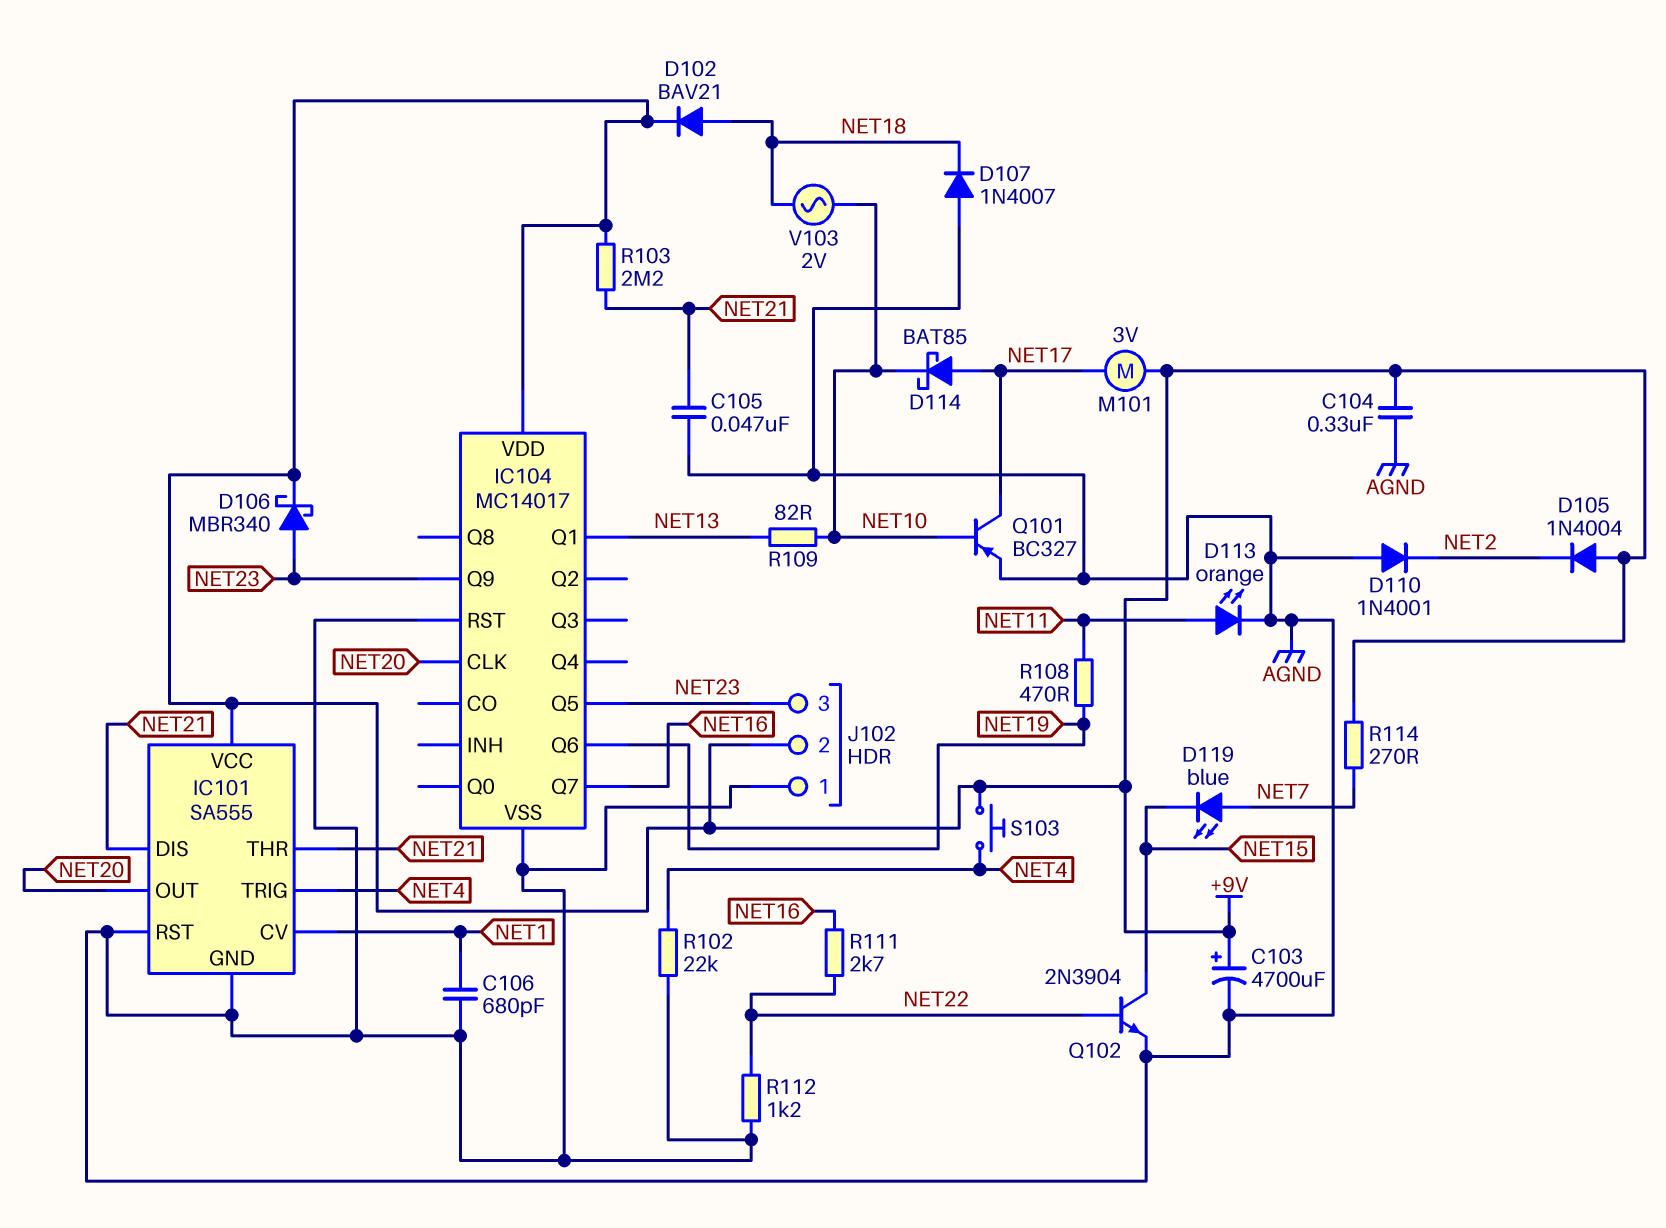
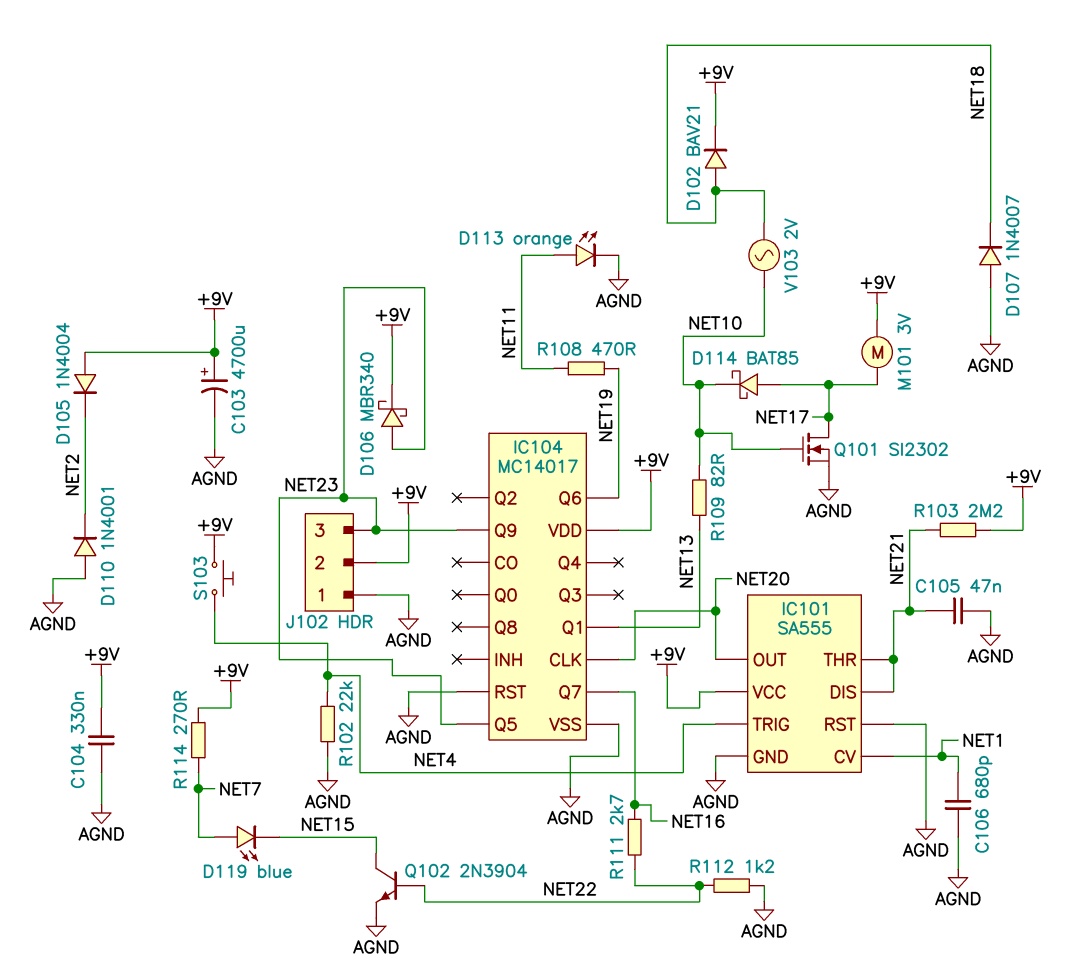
Q101: PNP BC327 (B NET10, C NET17, E AGND) -> NMOS SI2302 (G NET10, D NET17, S AGND)

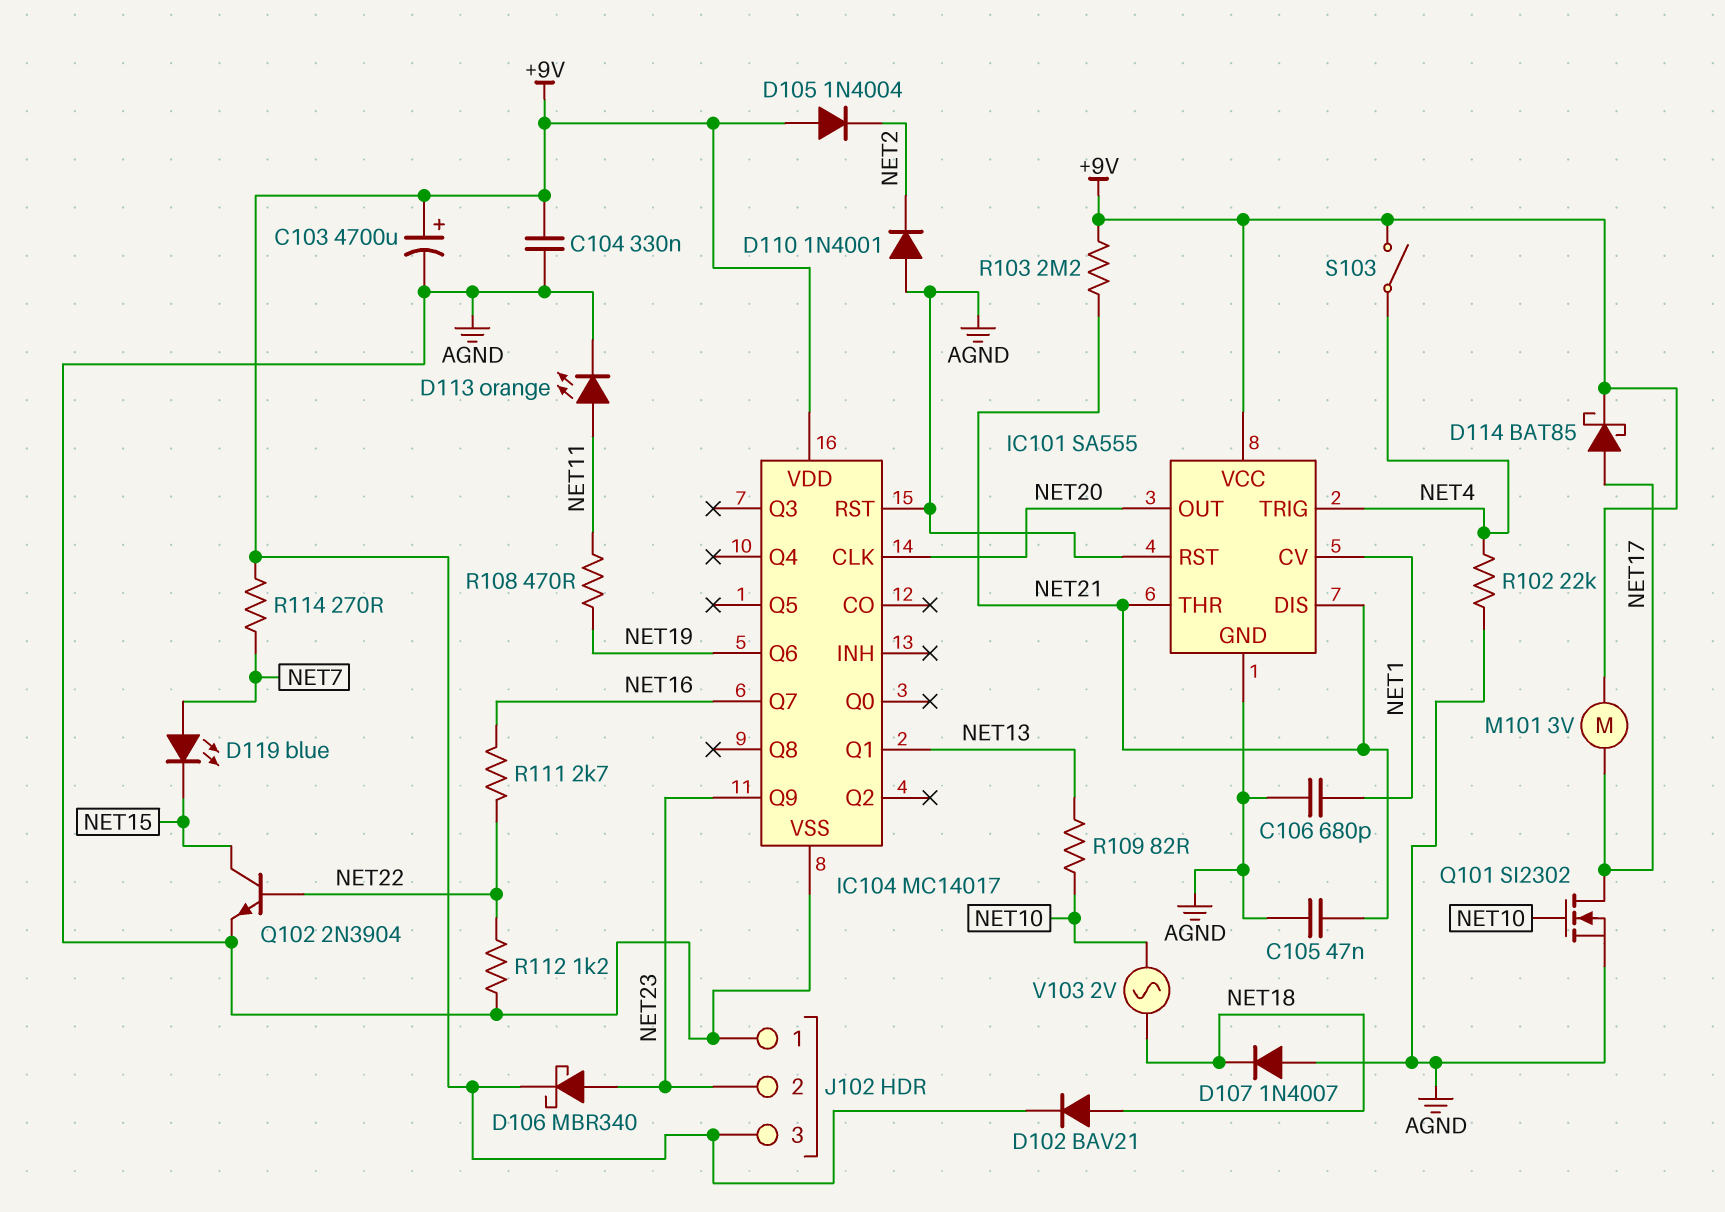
D114: schottky BAT85 (A NET17, K NET10) -> schottky BAT85 (A NET17, K +9V)
IC104 pin Q5: NET23 -> none
J102 pin 2: +9V -> NET23
J102 pin 3: NET23 -> +9V
S103: button (+9V, NET4) -> switch (+9V, NET4)

